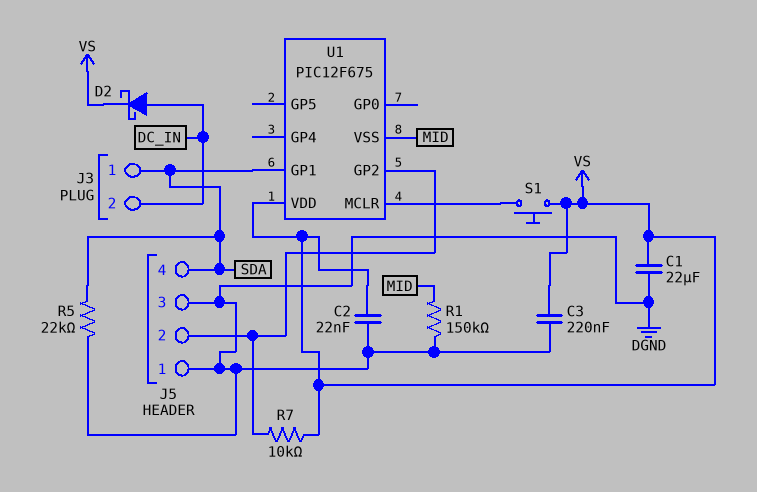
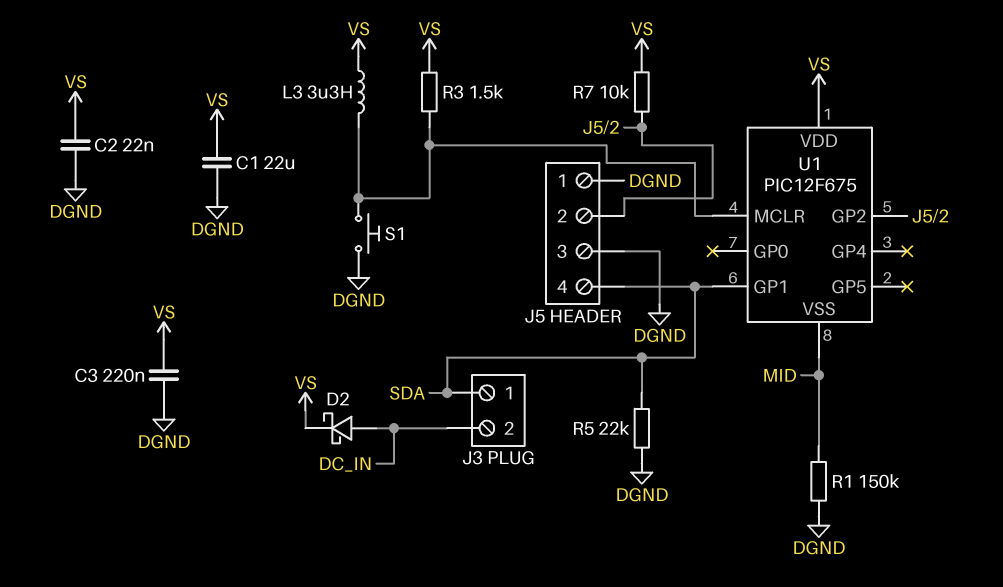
L3: none -> 3.3uH (U1/MCLR, VS)
R3: none -> 1.5k (U1/MCLR, VS)
S1: button (U1/MCLR, VS) -> button (DGND, U1/MCLR)

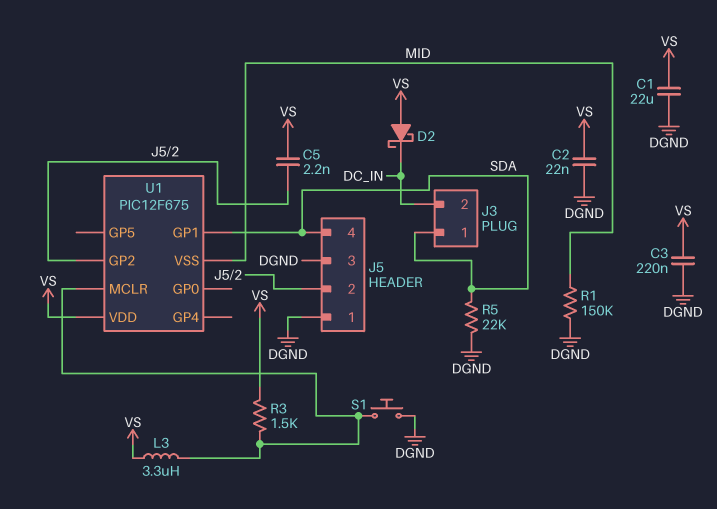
C5: none -> 2.2nF (J5/2, VS)
D2: schottky (A DC_IN, K VS) -> schottky (A VS, K DC_IN)
R7: 10k (J5/2, VS) -> none

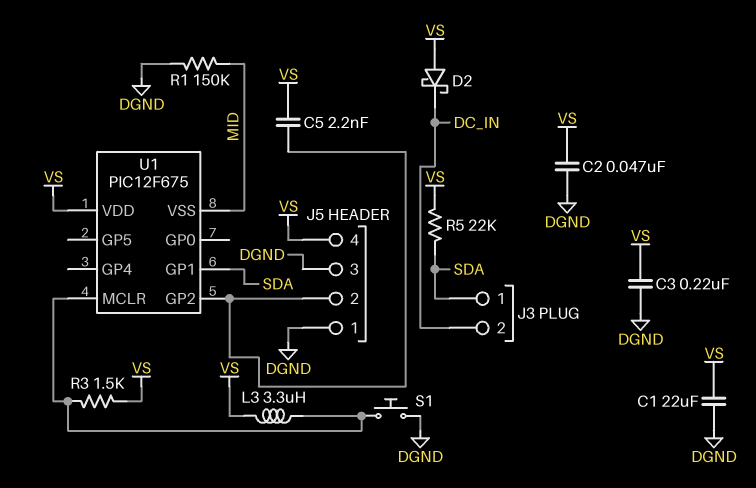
C2: 22nF (DGND, VS) -> 47nF (DGND, VS)
J5 pin 4: SDA -> VS
R5: 22k (DGND, SDA) -> 22k (SDA, VS)

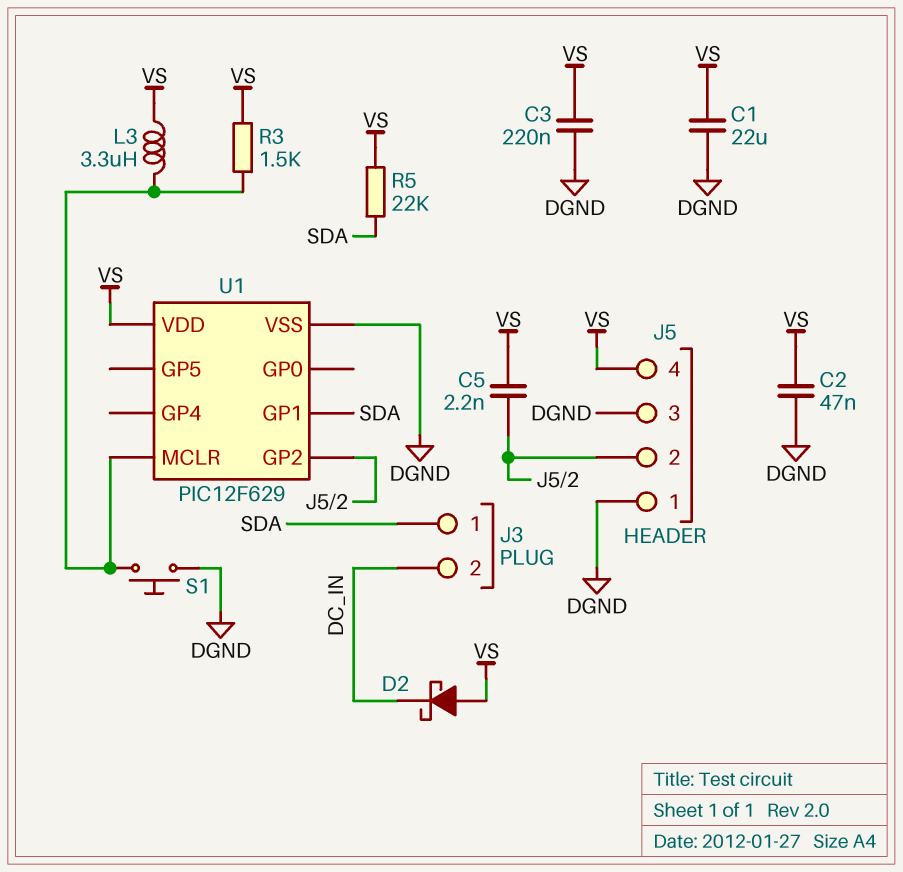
R1: 150k (DGND, MID) -> none
U1: PIC12F675 -> PIC12F629
U1 pin VSS: MID -> DGND

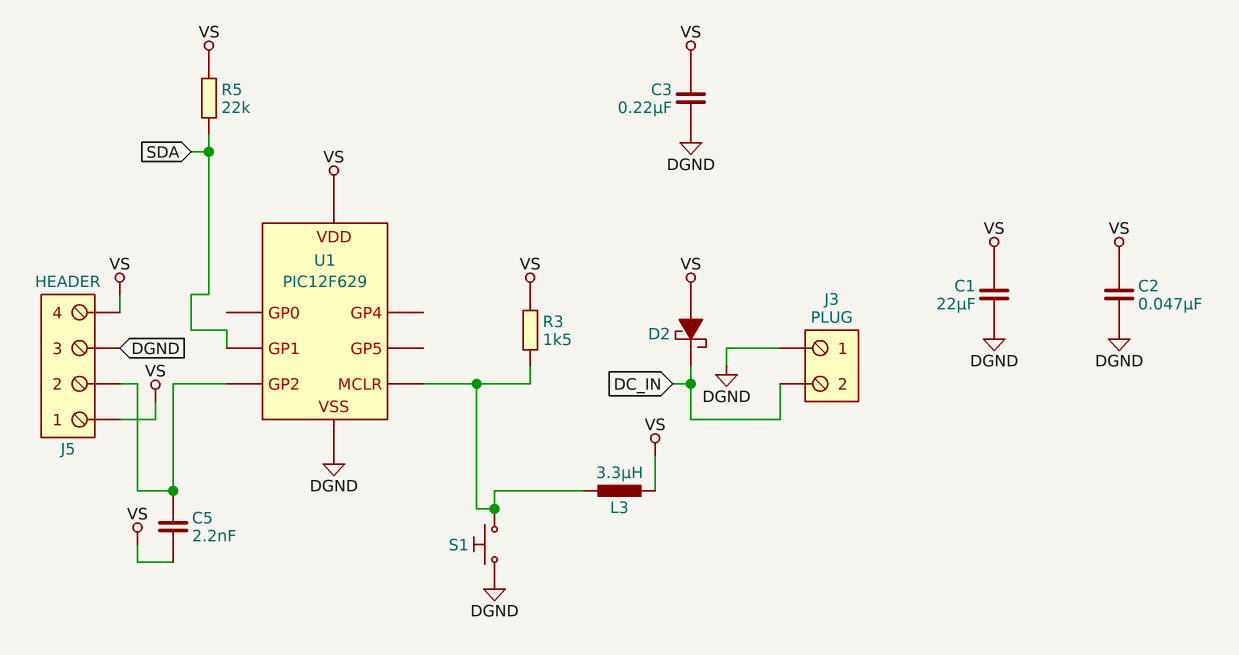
J3 pin 1: SDA -> DGND
J5 pin 1: DGND -> VS

